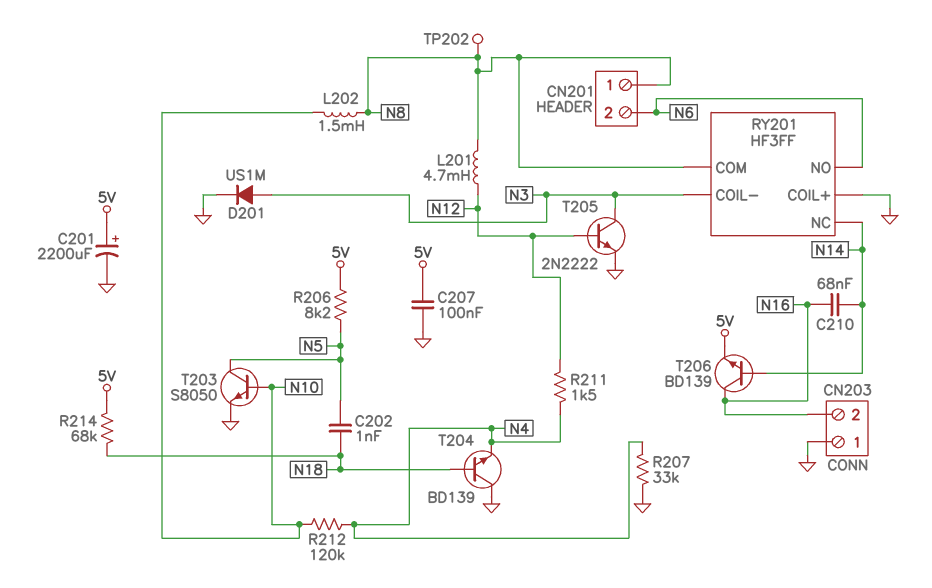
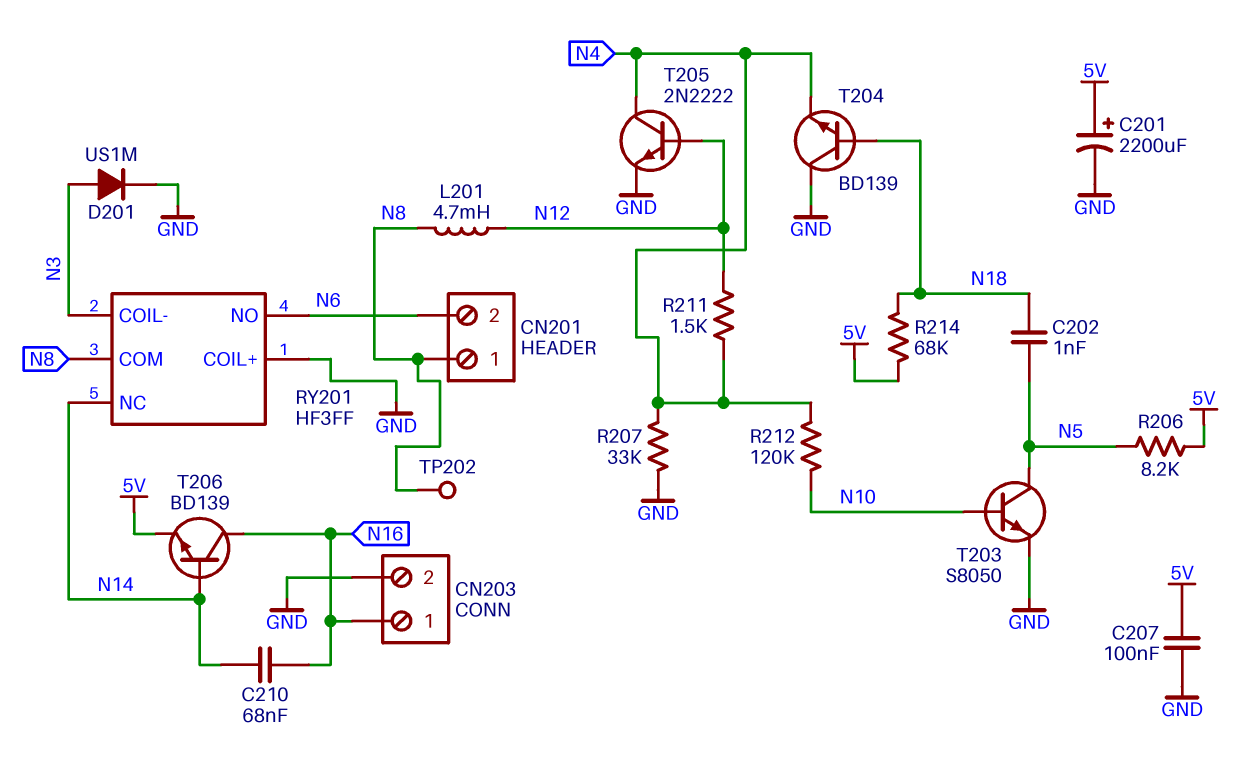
CN203 pin 1: GND -> N16
CN203 pin 2: N16 -> GND
L202: 1.5mH (N8, N10) -> none
T205: NPN 2N2222 (B N12, C N3, E GND) -> NPN 2N2222 (B N12, C N4, E GND)

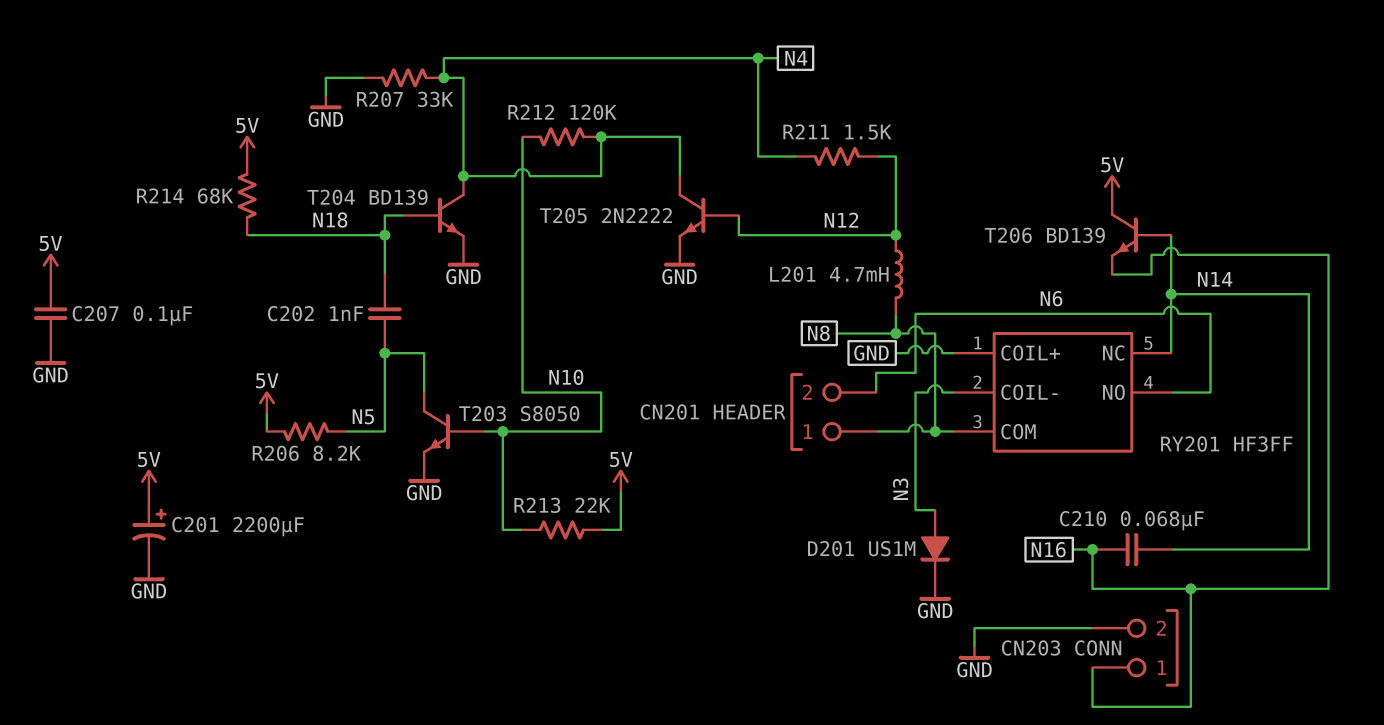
R213: none -> 22k (5V, N10)
T204: NPN BD139 (B N18, C GND, E N4) -> NPN BD139 (B N18, C N4, E GND)
T206: NPN BD139 (B N14, C N16, E 5V) -> NPN BD139 (B N14, C 5V, E N16)
TP202: test point (N8) -> none

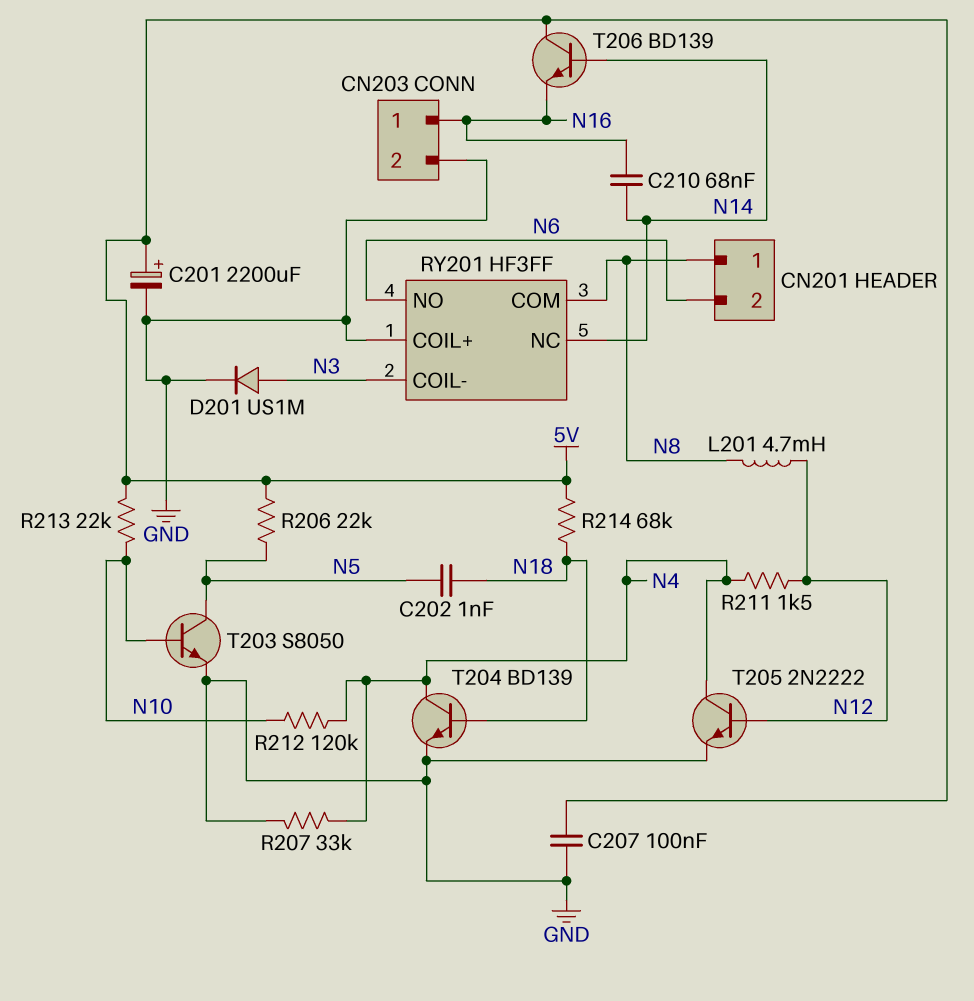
R206: 8.2k (5V, N5) -> 22k (5V, N5)

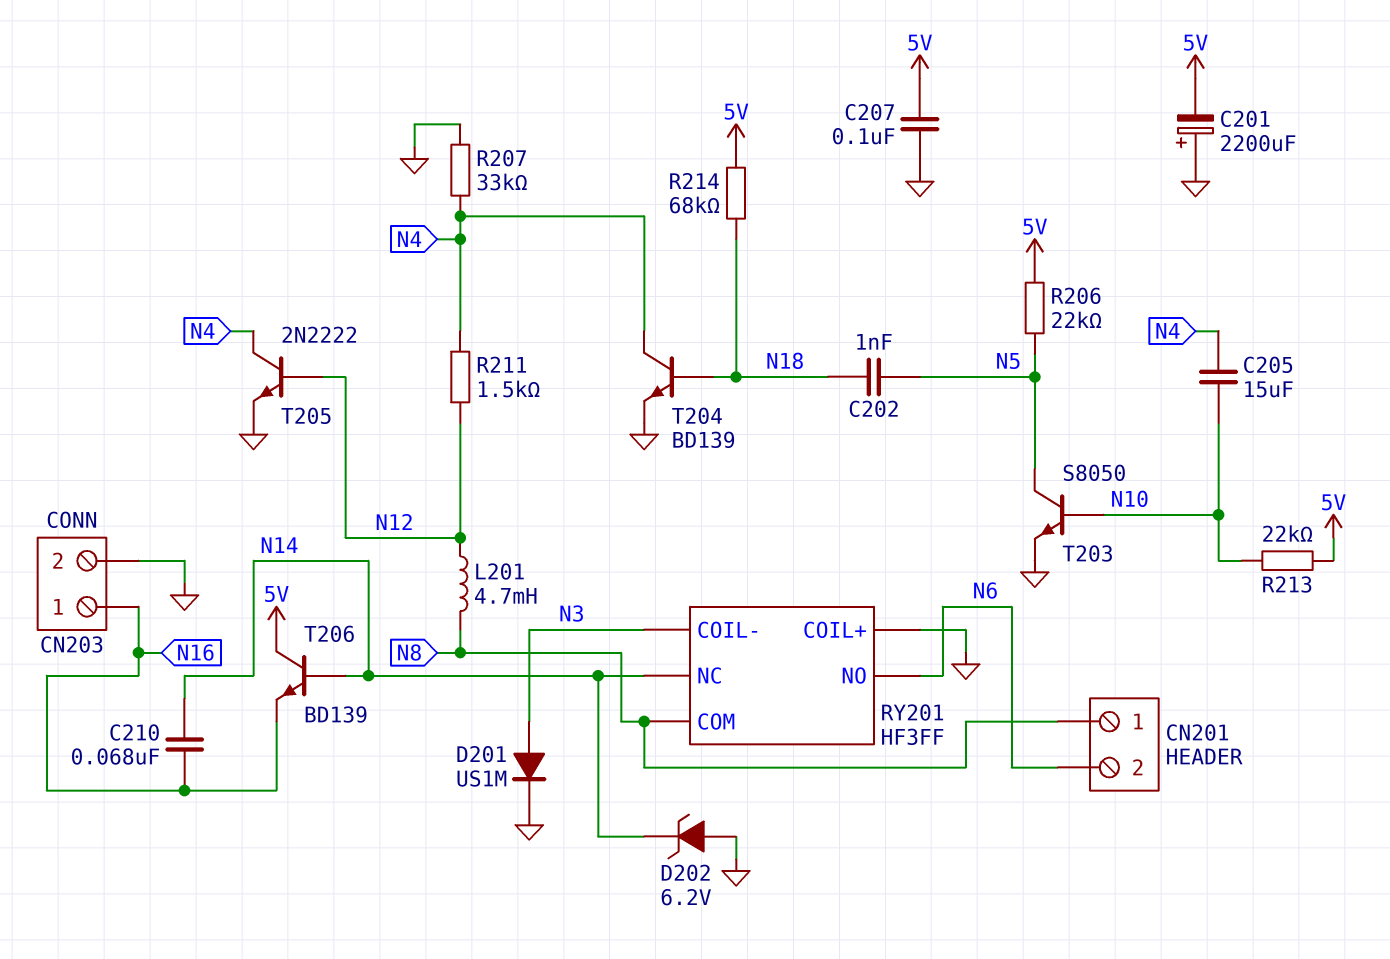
C201: 2200uF (plus 5V, minus GND) -> 2200uF (plus GND, minus 5V)
C205: none -> 15uF (N4, N10)
D202: none -> zener 6.2V (A GND, K N14)
R212: 120k (N4, N10) -> none

